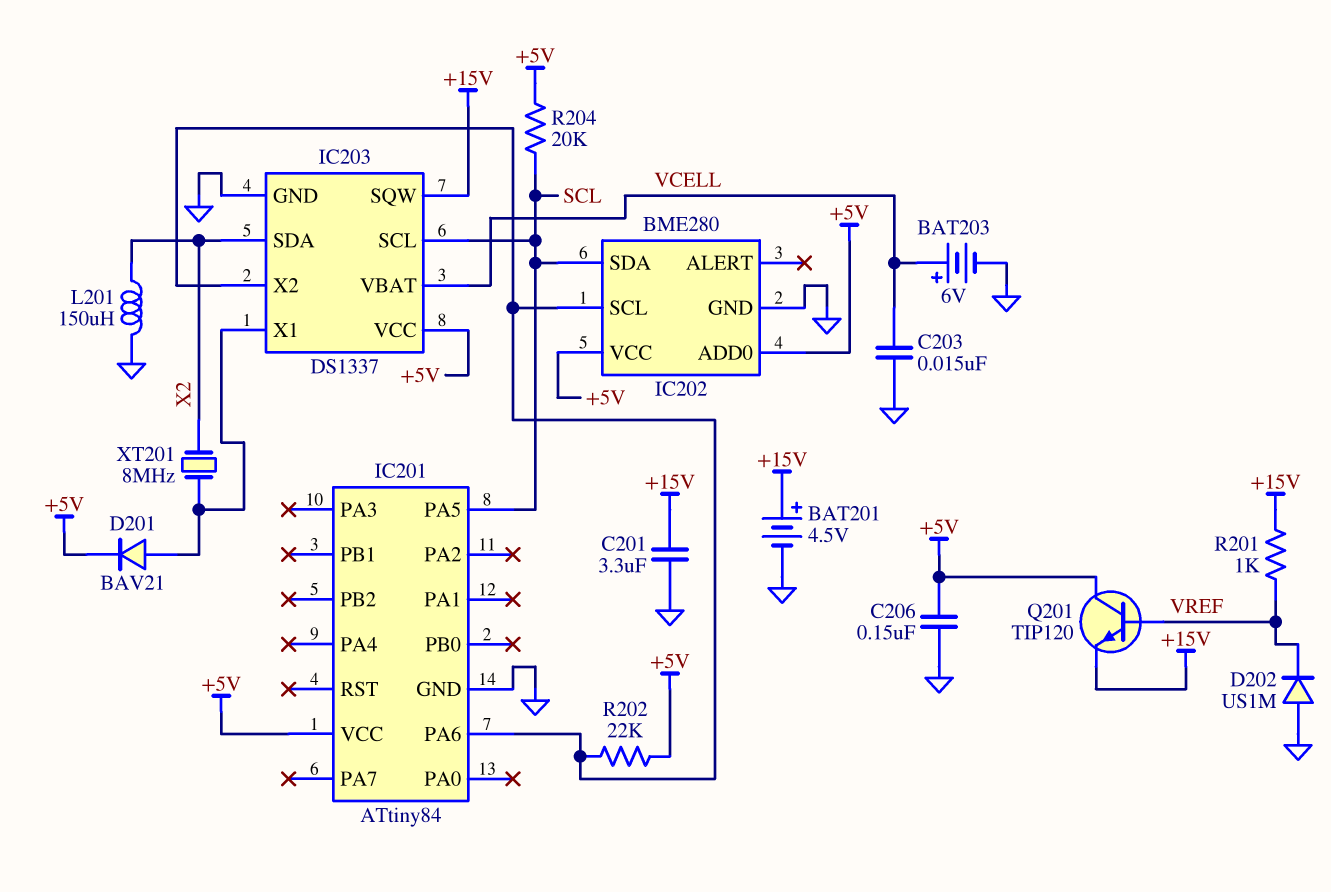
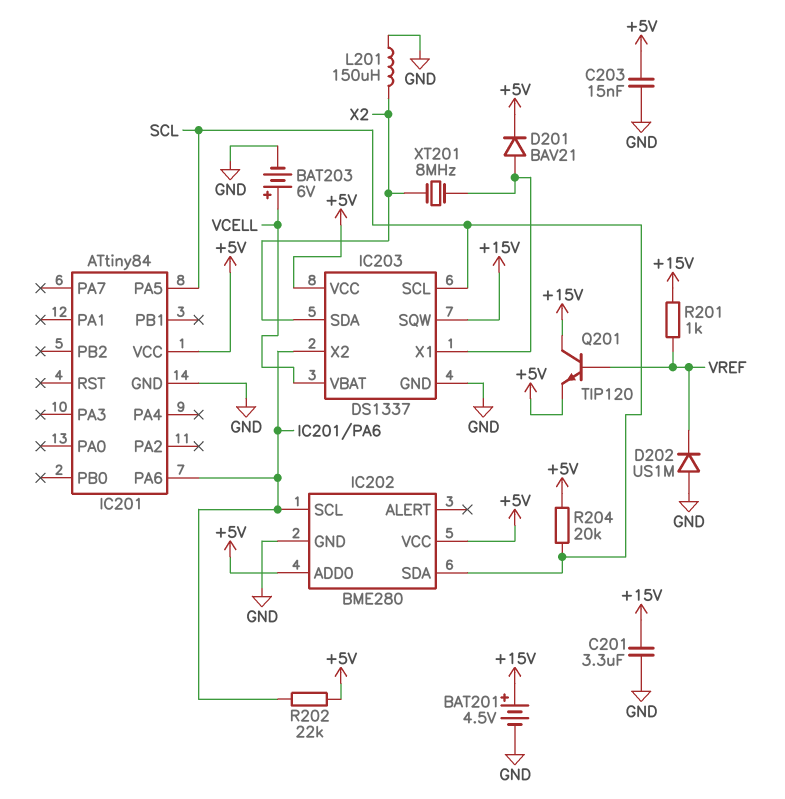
C203: 15nF (GND, VCELL) -> 15nF (+5V, GND)
C206: 150nF (+5V, GND) -> none
Q201: NPN TIP120 (B VREF, C +5V, E +15V) -> NPN TIP120 (B VREF, C +15V, E +5V)

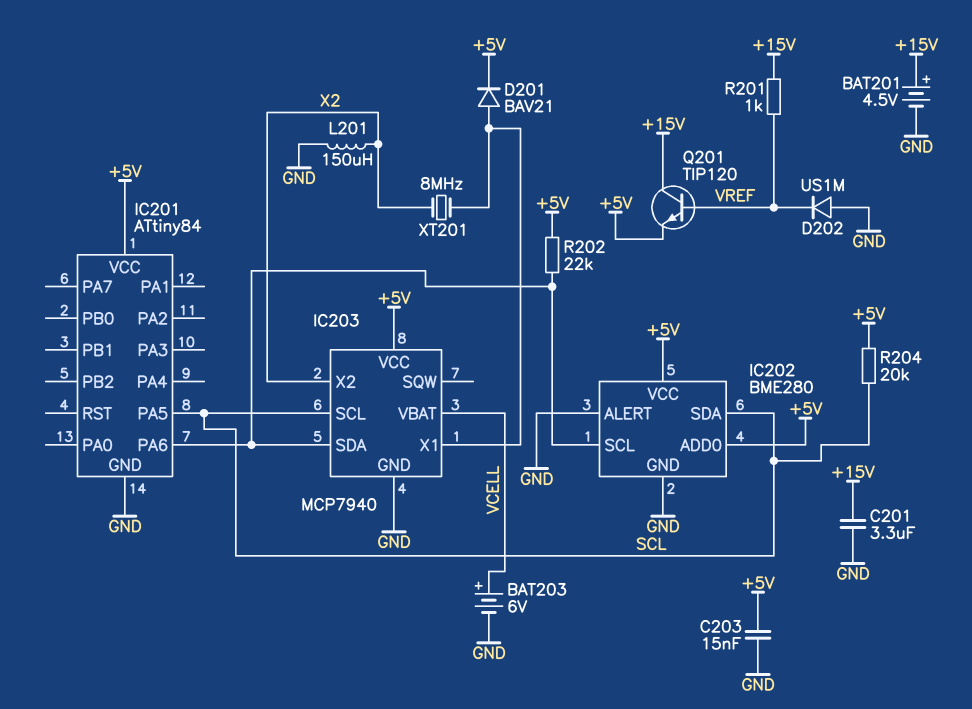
IC202 pin ALERT: none -> GND
IC203: DS1337 -> MCP7940
IC203 pin SDA: X2 -> IC201/PA6
IC203 pin SQW: +15V -> none
IC203 pin X2: IC201/PA6 -> X2

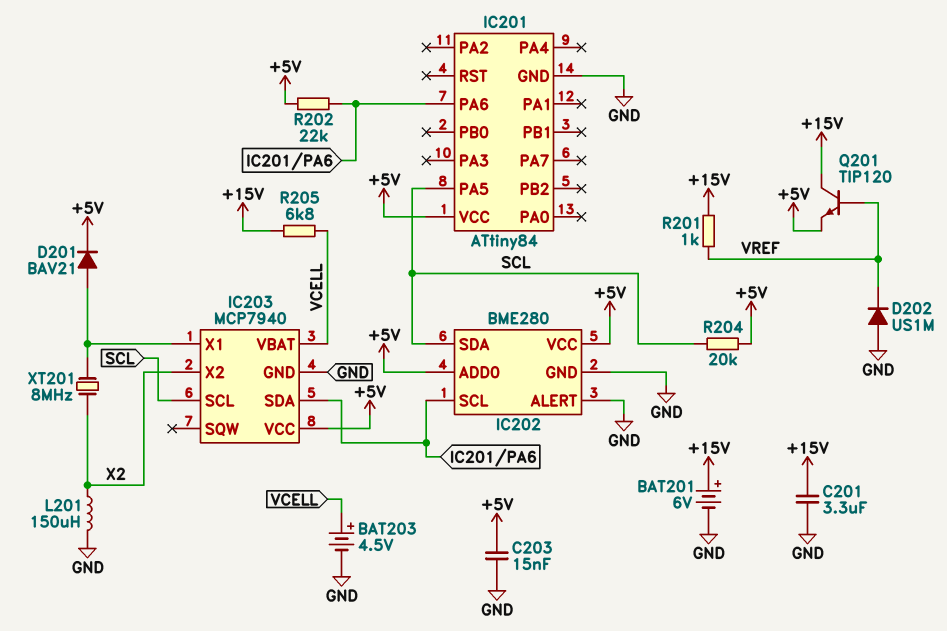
BAT201: 4.5V (plus +15V, minus GND) -> 6V (plus +15V, minus GND)
BAT203: 6V (plus VCELL, minus GND) -> 4.5V (plus VCELL, minus GND)
R205: none -> 6.8k (+15V, VCELL)

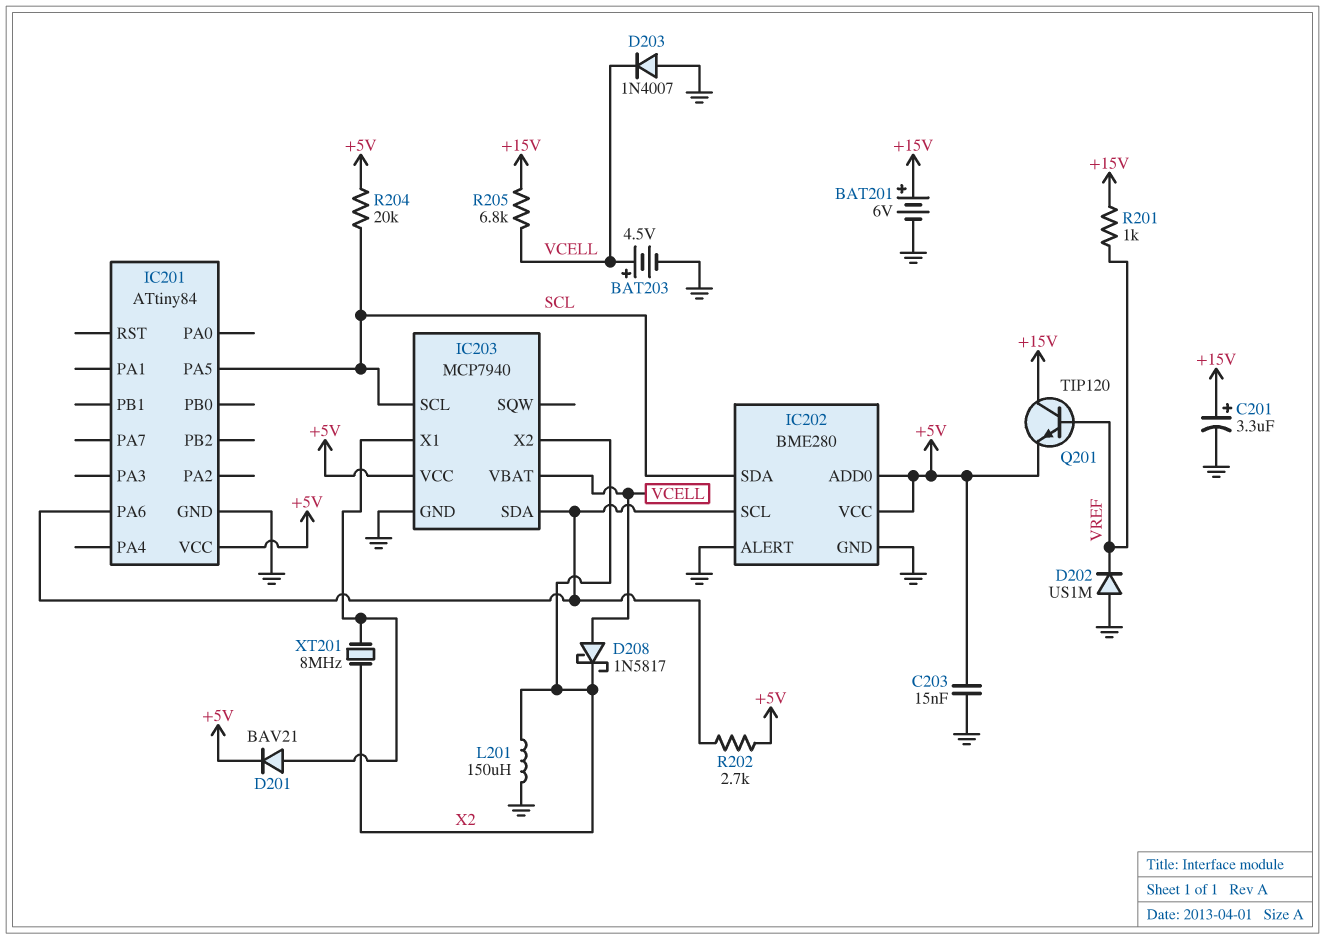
C201: 3.3uF (+15V, GND) -> 3.3uF (plus +15V, minus GND)
D203: none -> diode 1N4007 (A GND, K VCELL)
D208: none -> schottky 1N5817 (A VCELL, K X2)
R202: 22k (+5V, IC201/PA6) -> 2.7k (+5V, IC201/PA6)

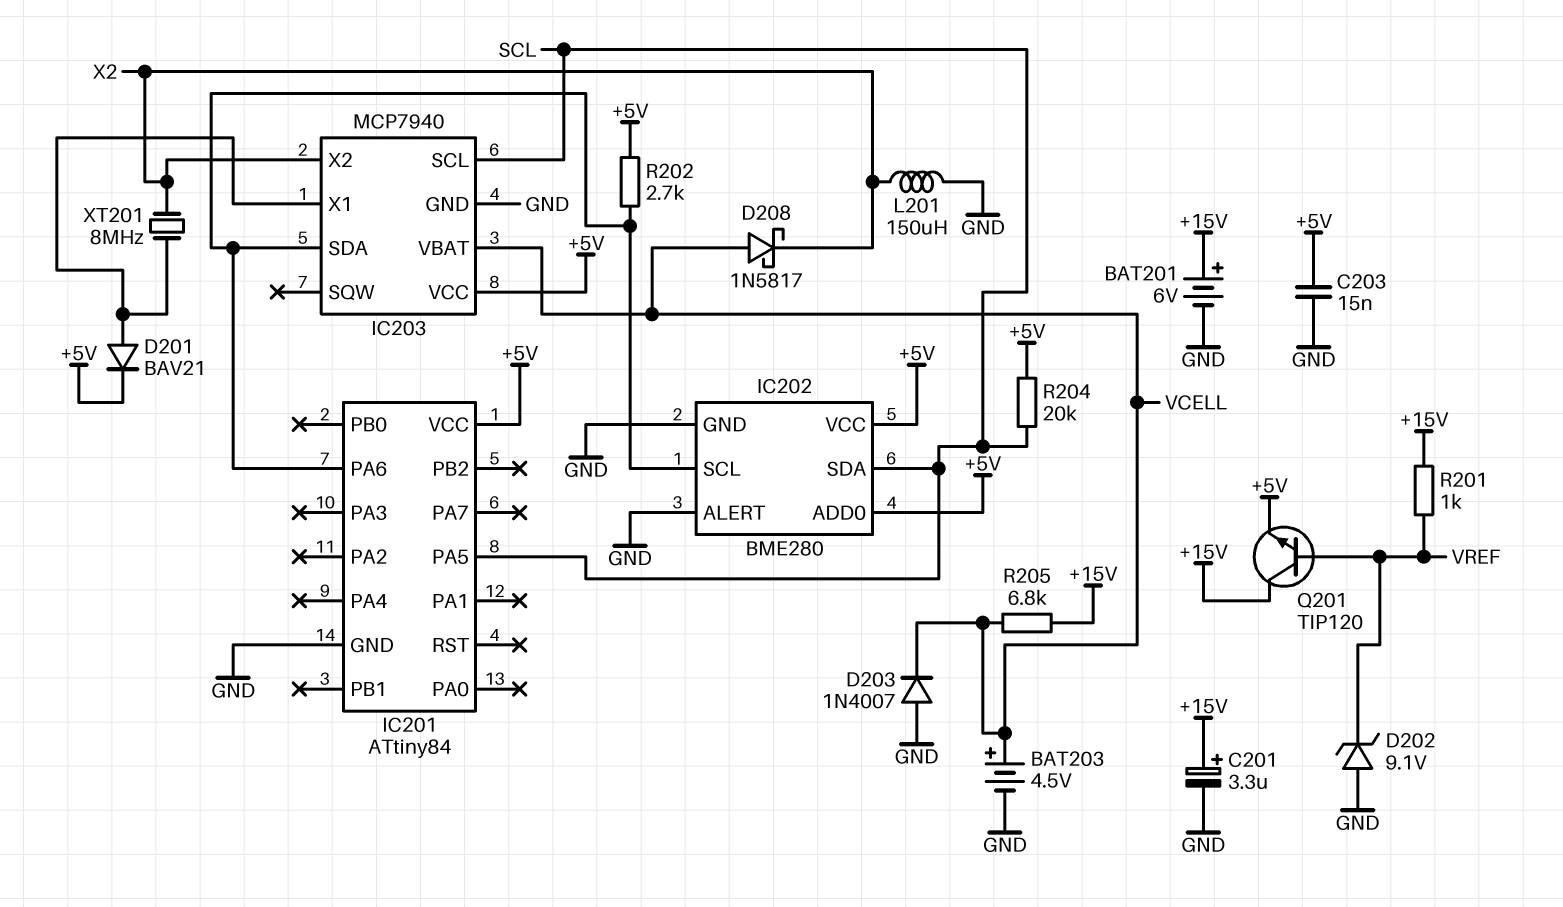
D202: diode US1M (A GND, K VREF) -> zener 9.1V (A GND, K VREF)

